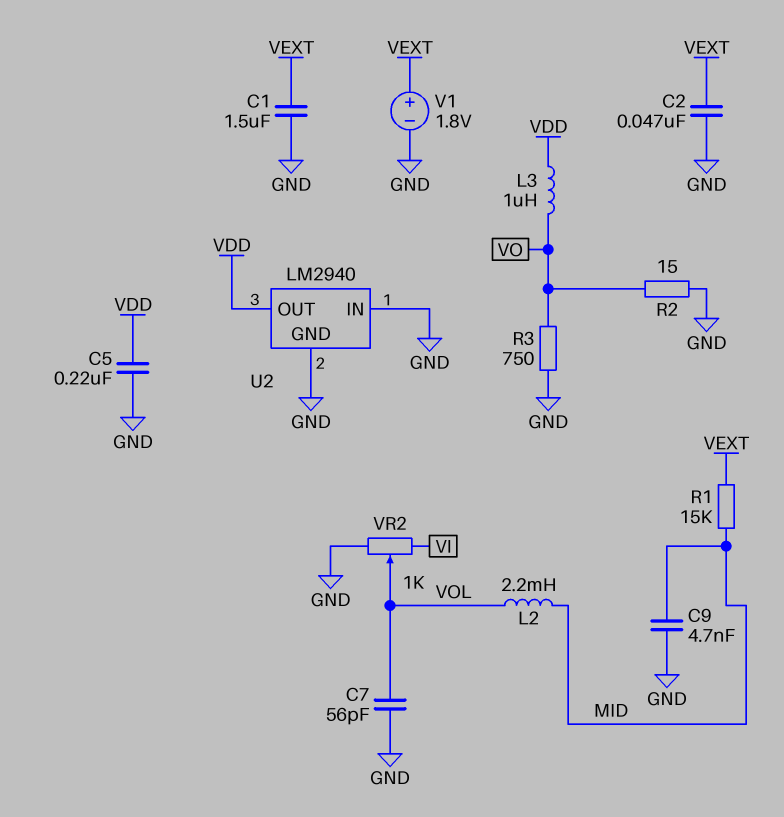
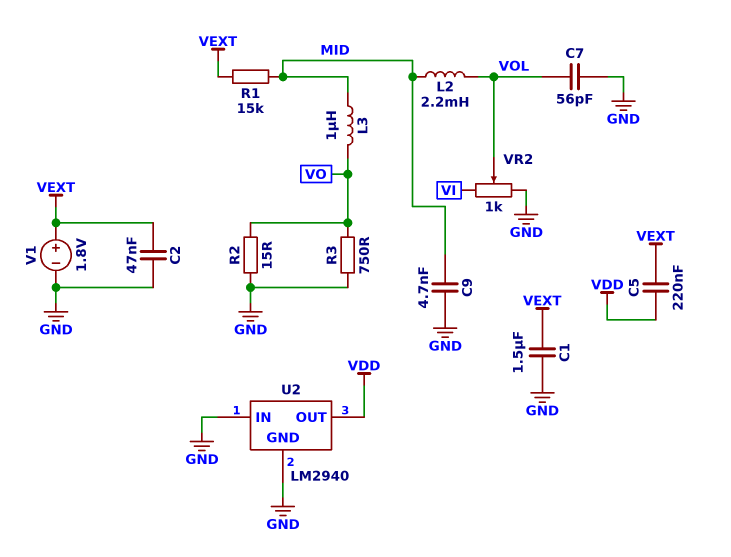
C5: 220nF (GND, VDD) -> 220nF (VDD, VEXT)
L3: 1uH (VDD, VO) -> 1uH (MID, VO)

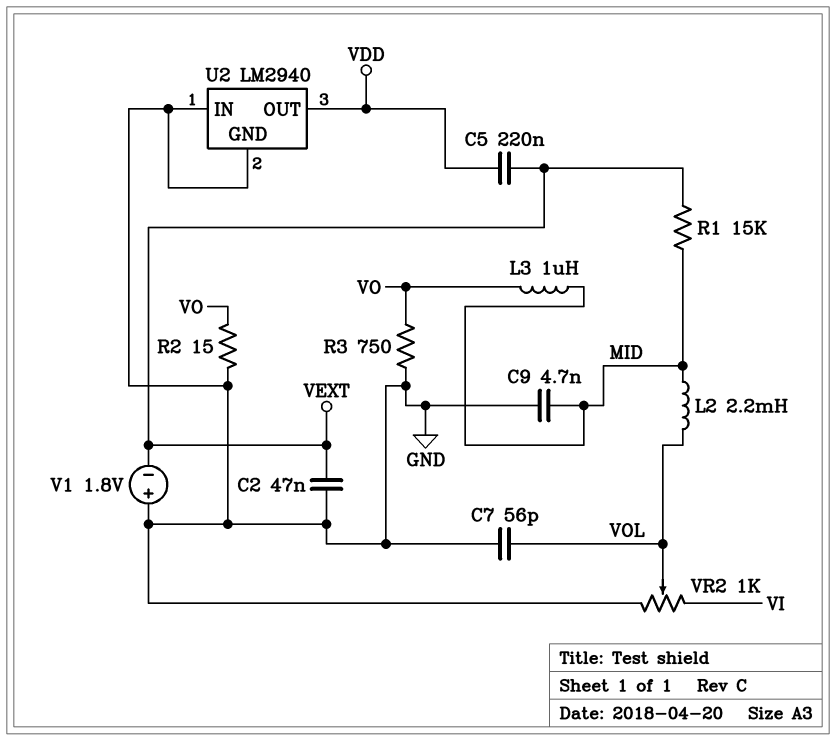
C1: 1.5uF (GND, VEXT) -> none
V1: 1.8V (plus VEXT, minus GND) -> 1.8V (plus GND, minus VEXT)

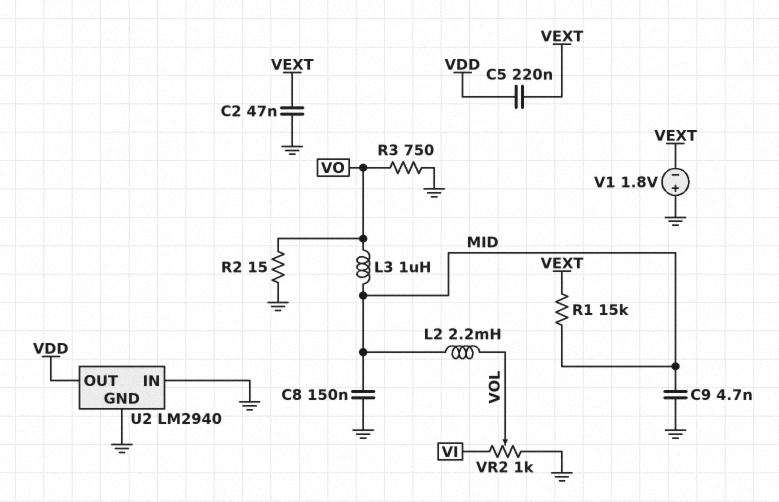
C7: 56pF (GND, VOL) -> none
C8: none -> 150nF (GND, MID)

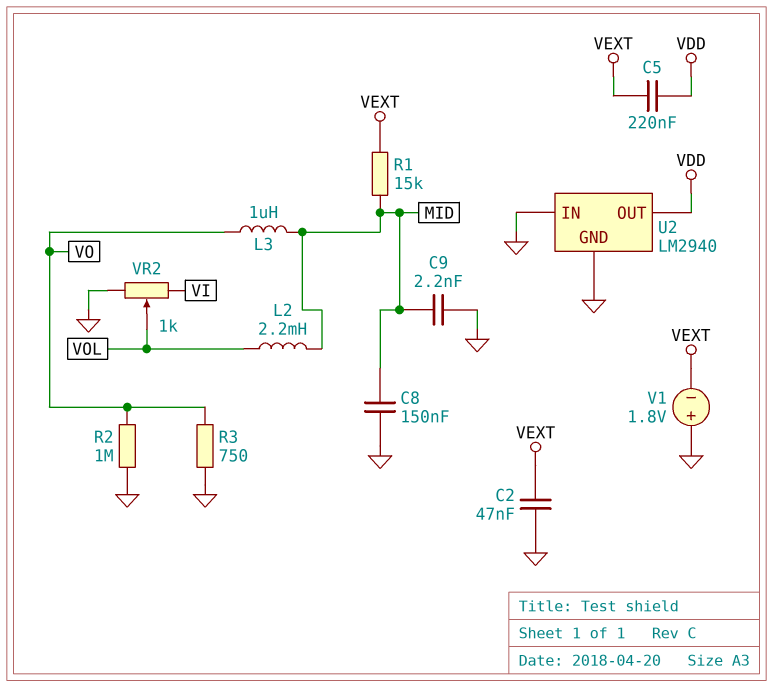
C9: 4.7nF (GND, MID) -> 2.2nF (GND, MID)
R2: 15 (GND, VO) -> 1M (GND, VO)

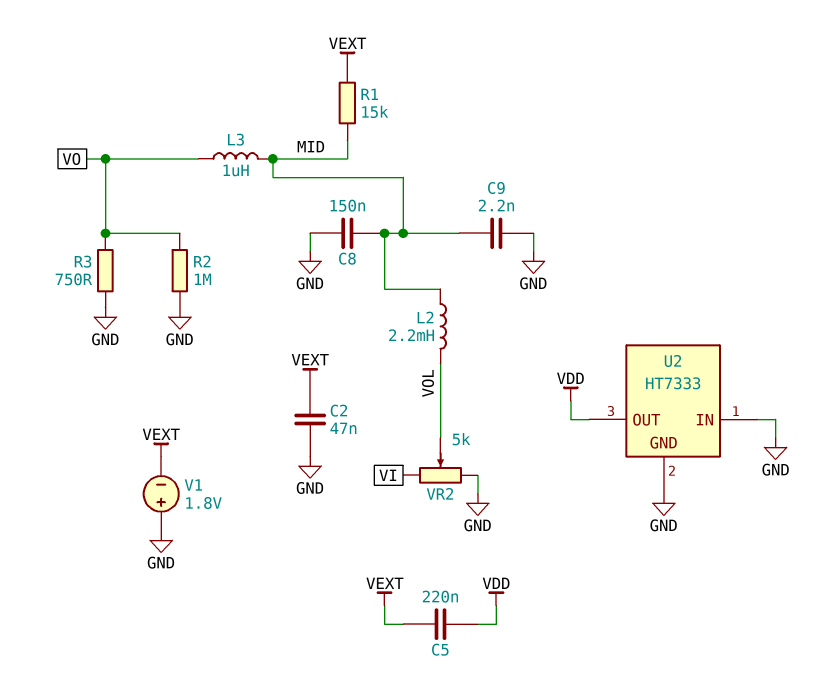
U2: LM2940 -> HT7333
VR2: 1k (GND, VI, wiper VOL) -> 5k (GND, VI, wiper VOL)

